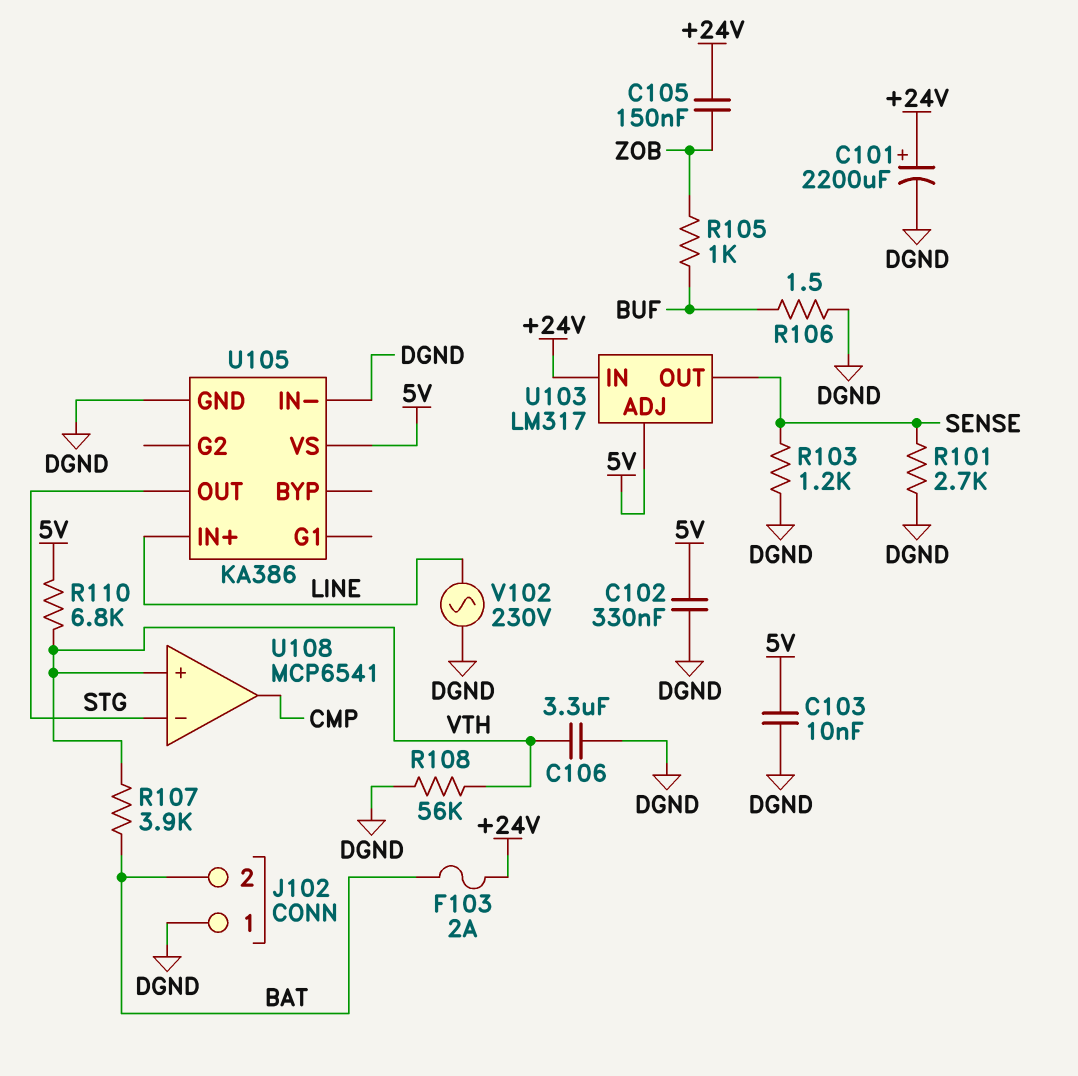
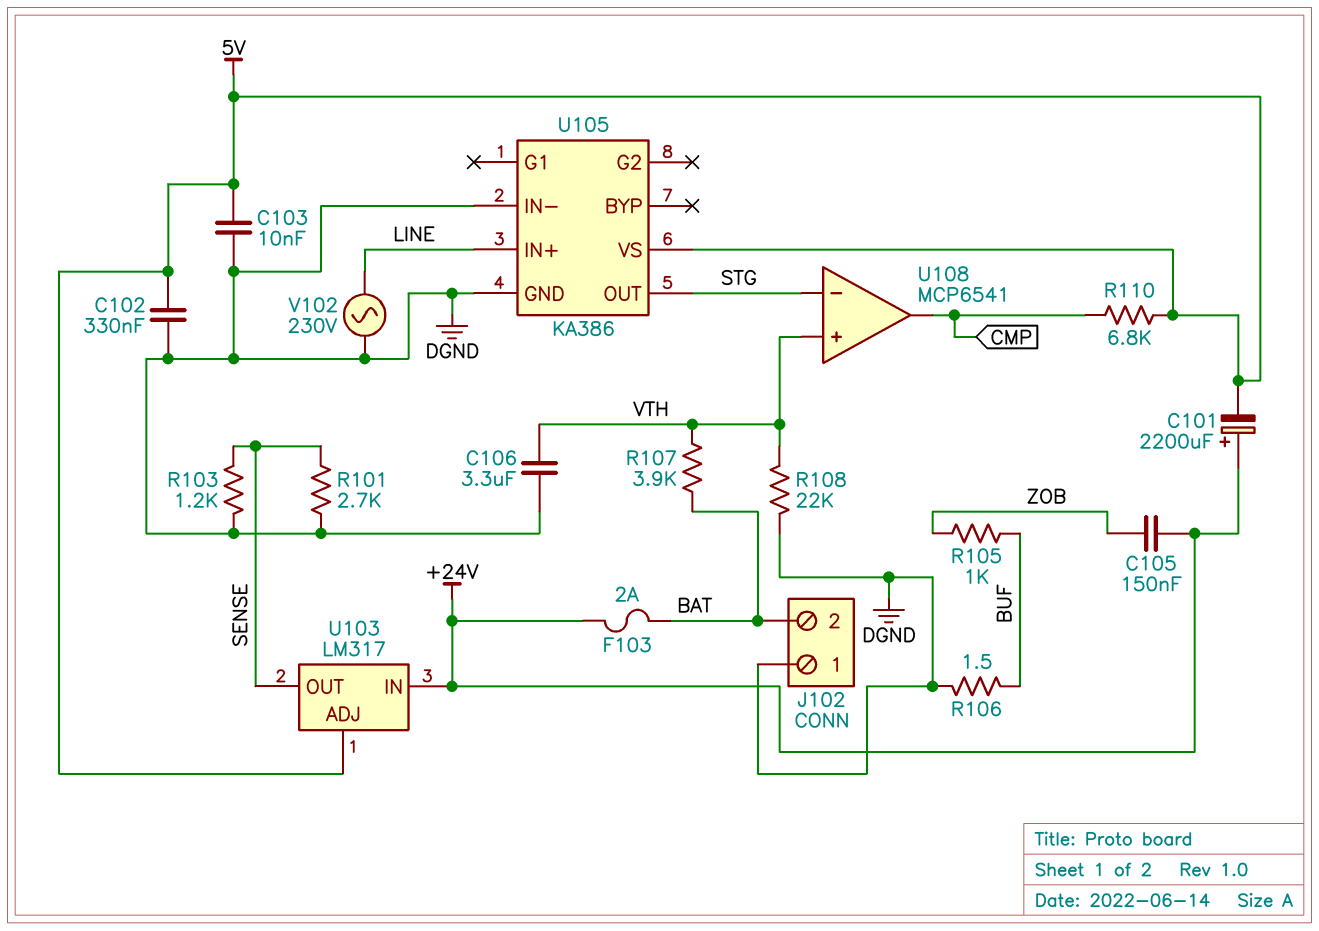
C101: 2200uF (plus +24V, minus DGND) -> 2200uF (plus +24V, minus 5V)
R108: 56k (DGND, VTH) -> 22k (DGND, VTH)
R110: 6.8k (5V, VTH) -> 6.8k (5V, CMP)

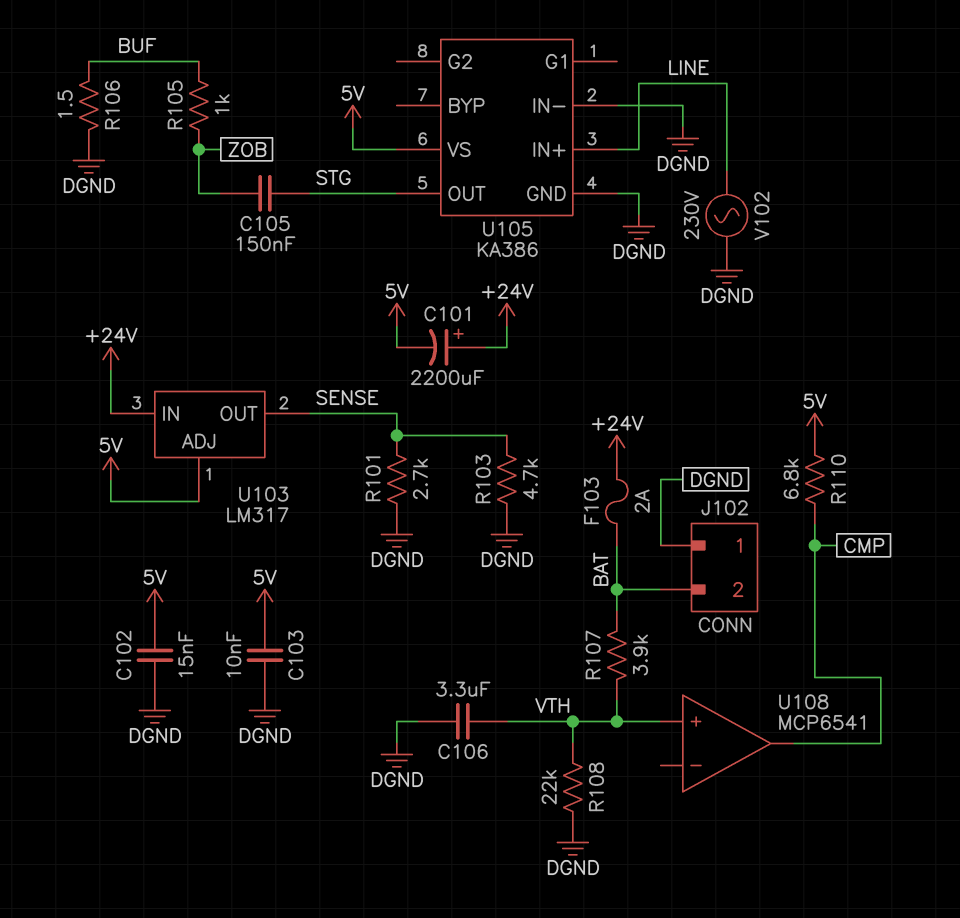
C102: 330nF (5V, DGND) -> 15nF (5V, DGND)
C105: 150nF (+24V, ZOB) -> 150nF (STG, ZOB)
R103: 1.2k (DGND, SENSE) -> 4.7k (DGND, SENSE)
U108 pin in-: STG -> none

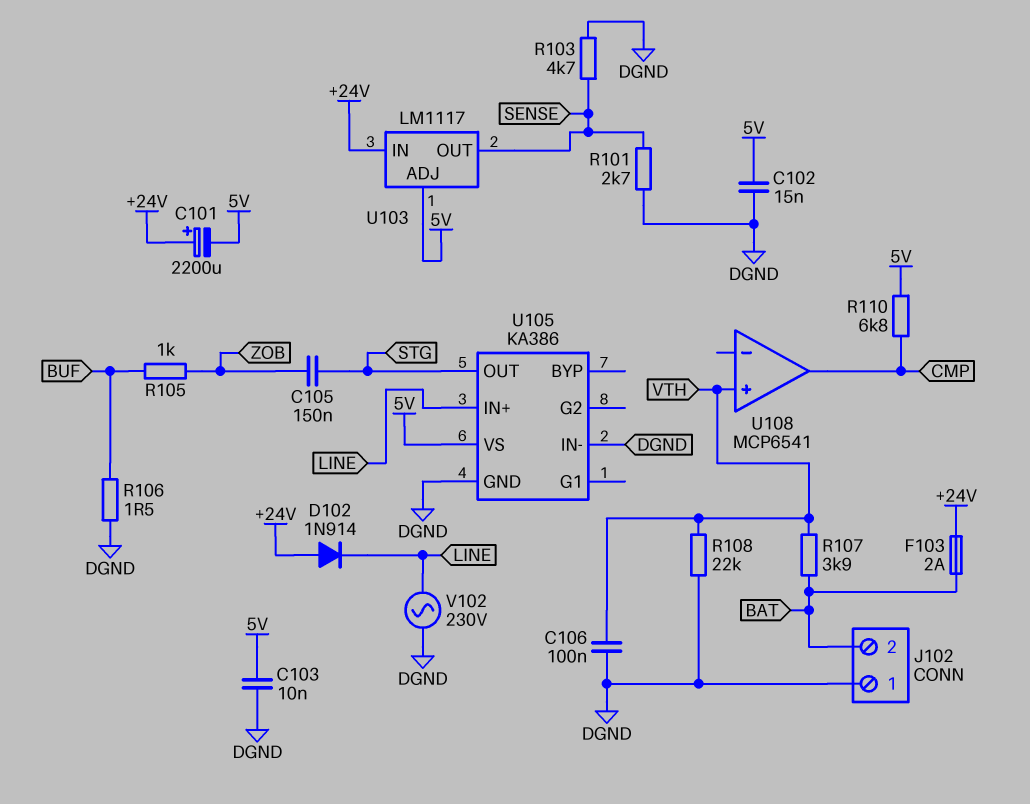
C106: 3.3uF (DGND, VTH) -> 100nF (DGND, VTH)
D102: none -> diode 1N914 (A +24V, K LINE)
U103: LM317 -> LM1117

